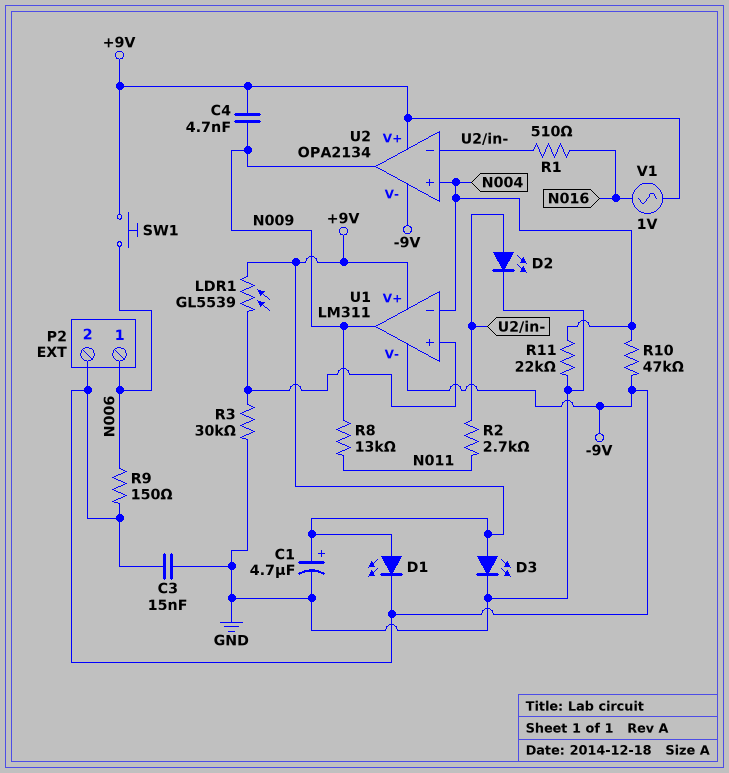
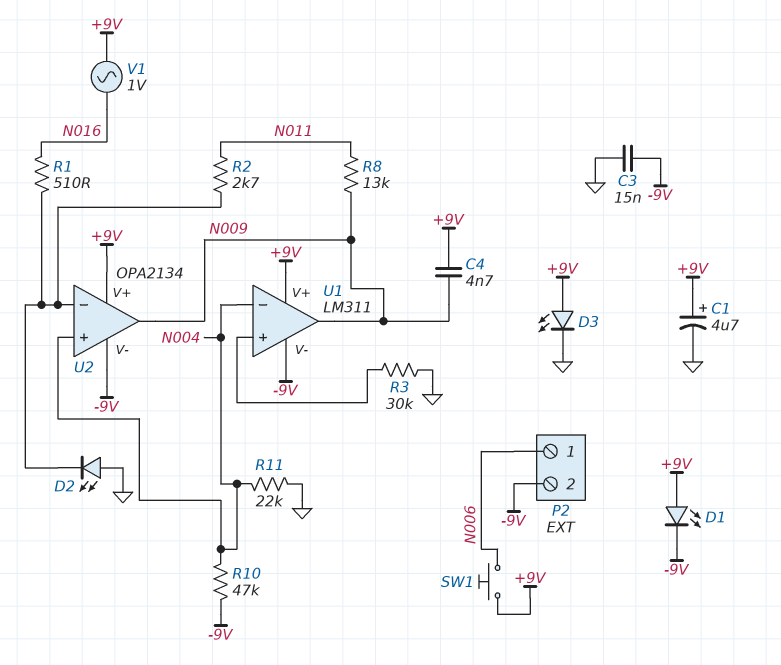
D2: LED (A U2/in-, K GND) -> LED (A GND, K U2/in-)
LDR1: GL5539 (+9V, U1/in+) -> none
R9: 150 (-9V, N006) -> none

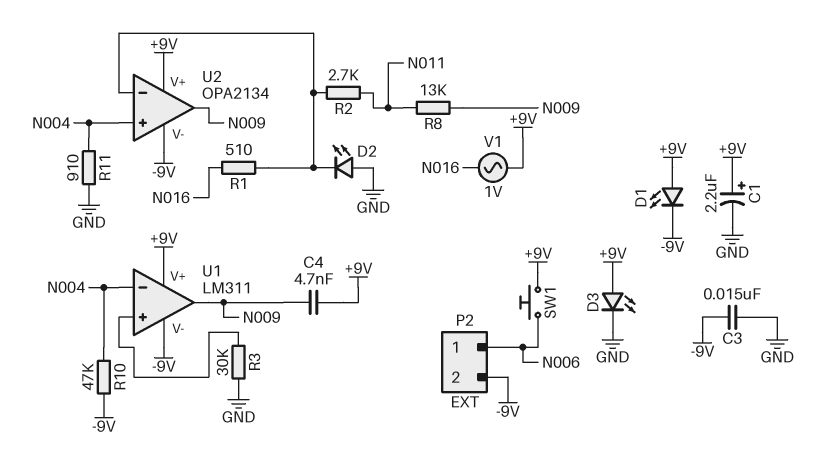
C1: 4.7uF (plus +9V, minus GND) -> 2.2uF (plus +9V, minus GND)
R11: 22k (GND, N004) -> 910 (GND, N004)

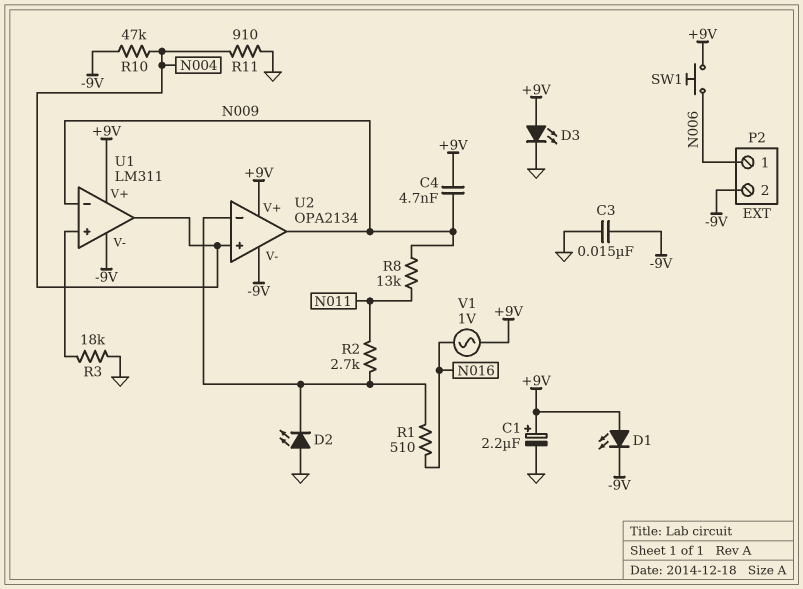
R3: 30k (GND, U1/in+) -> 18k (GND, U1/in+)
U1 pin in-: N004 -> N009
U1 pin out: N009 -> N004

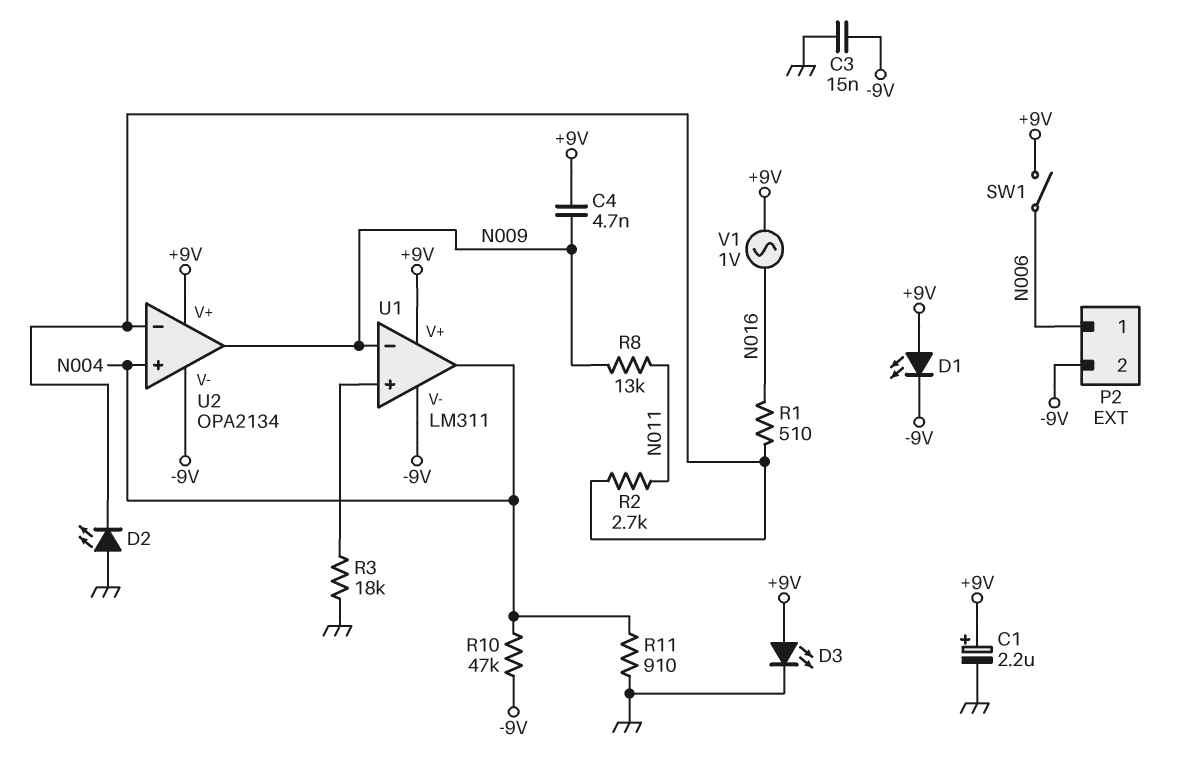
SW1: button (+9V, N006) -> switch (+9V, N006)

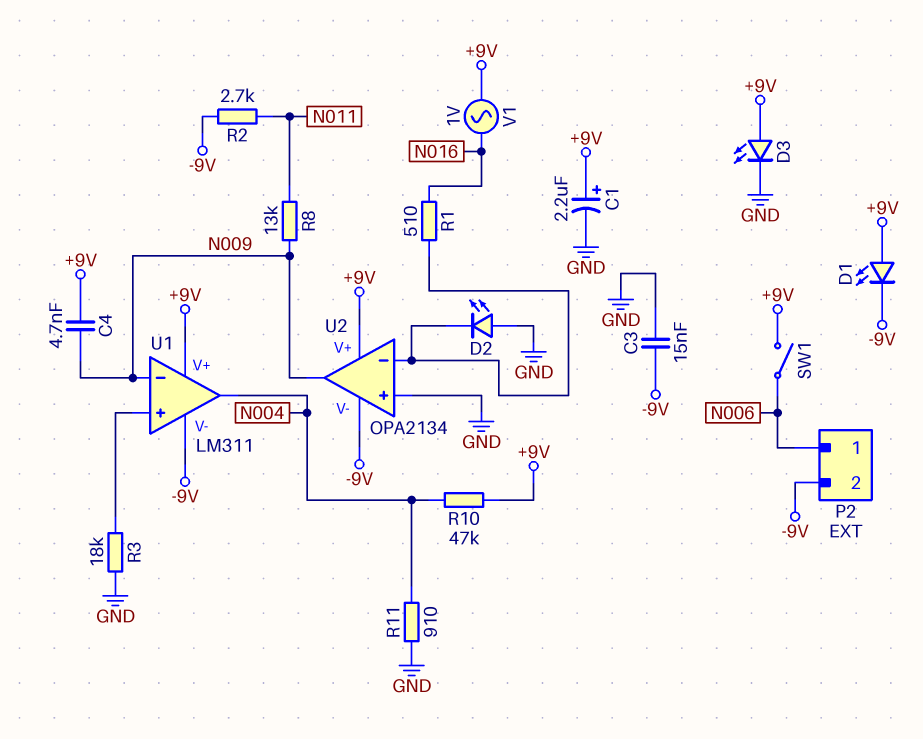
R2: 2.7k (N011, U2/in-) -> 2.7k (-9V, N011)
R10: 47k (-9V, N004) -> 47k (+9V, N004)
U2 pin in+: N004 -> GND

